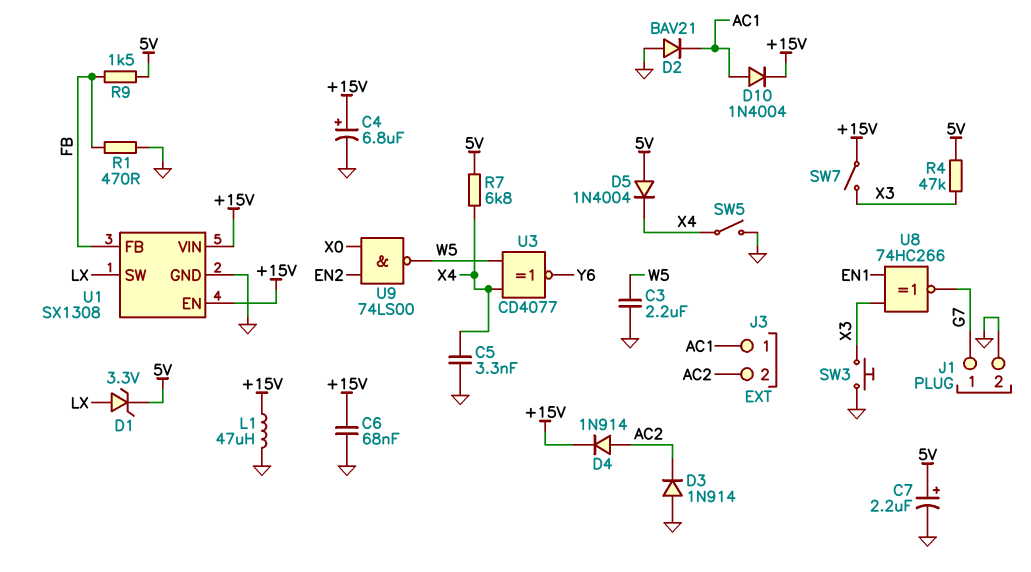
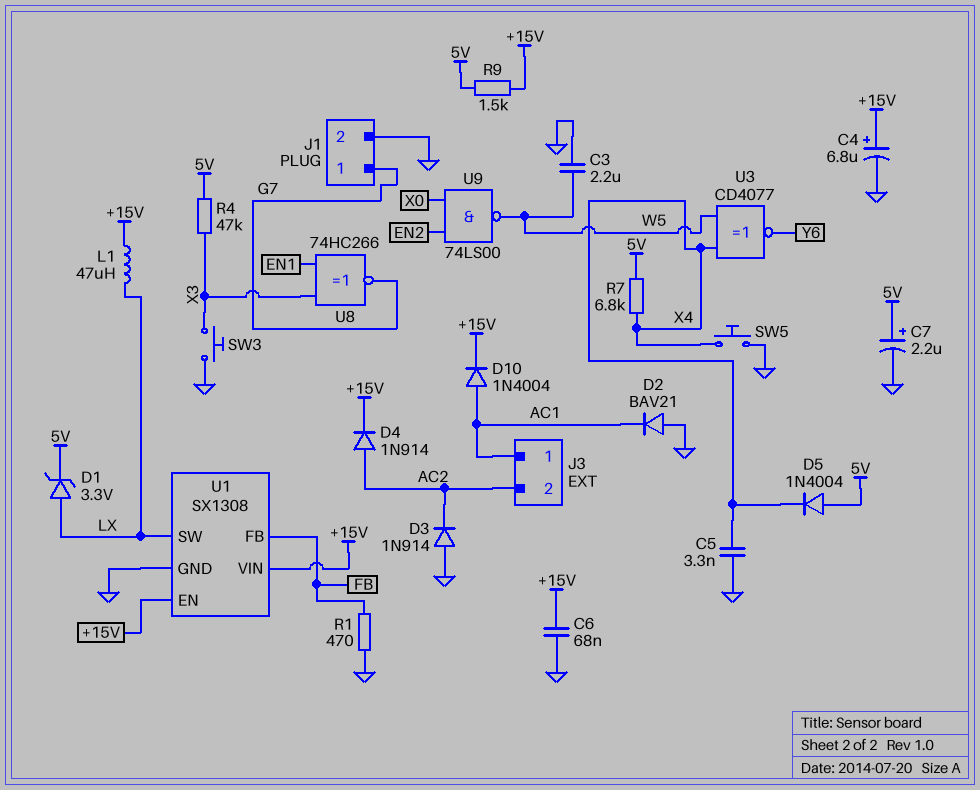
L1: 47uH (+15V, GND) -> 47uH (+15V, LX)
R9: 1.5k (5V, FB) -> 1.5k (+15V, 5V)
SW5: switch (GND, X4) -> button (GND, X4)
SW7: switch (+15V, X3) -> none

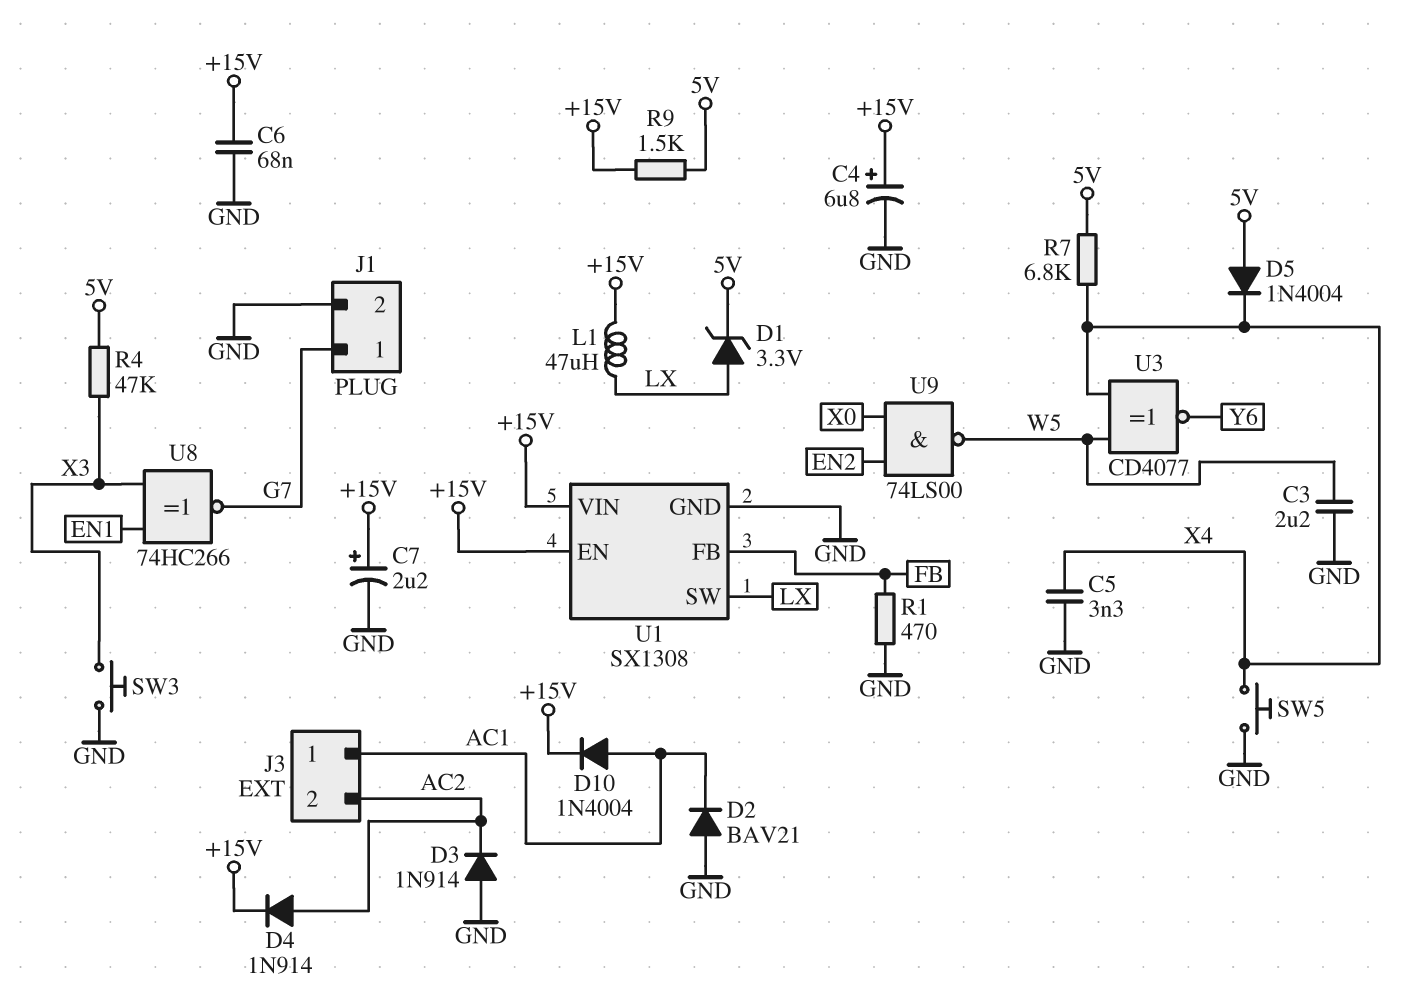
C7: 2.2uF (plus 5V, minus GND) -> 2.2uF (plus +15V, minus GND)

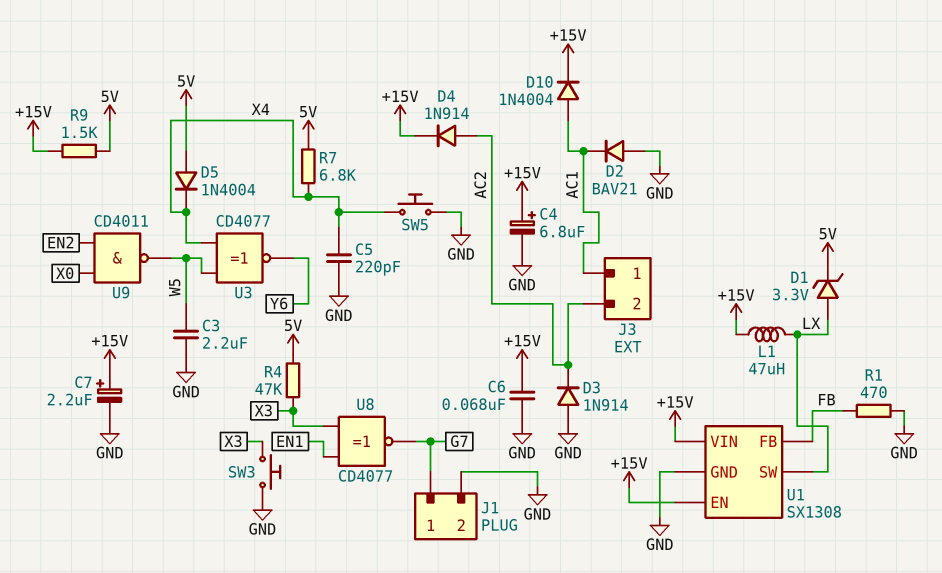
C5: 3.3nF (GND, X4) -> 220pF (GND, X4)
U8: XNOR 74HC266 (in EN1, in X3, out G7) -> XNOR CD4077 (in EN1, in X3, out G7)
U9: NAND 74LS00 (in EN2, in X0, out W5) -> NAND CD4011 (in EN2, in X0, out W5)

